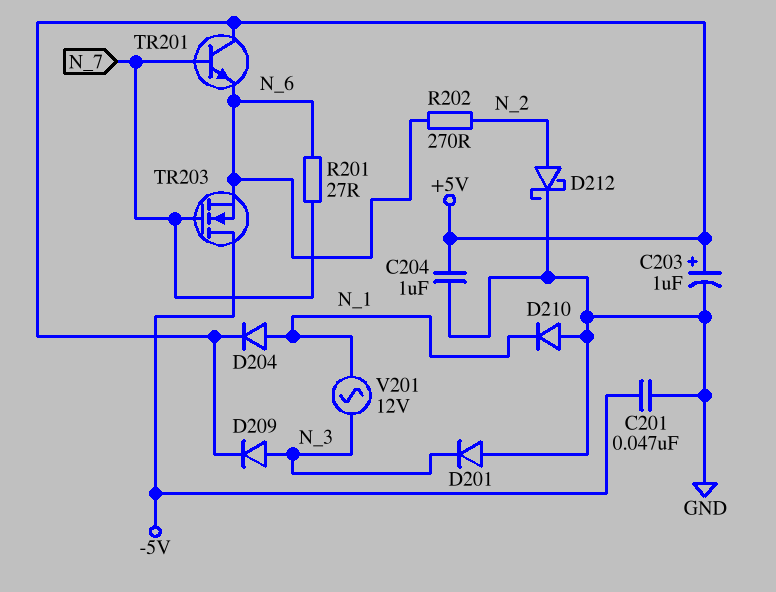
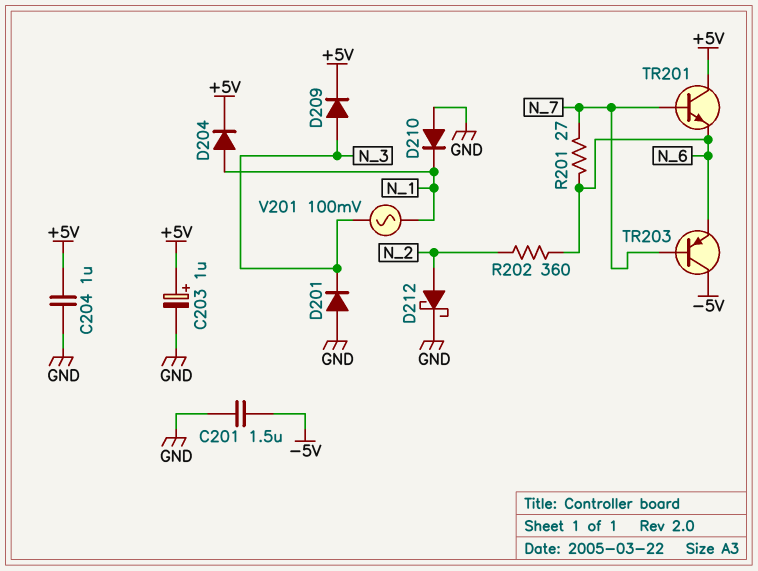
C201: 47nF (-5V, GND) -> 1.5uF (-5V, GND)
R202: 270 (N_2, N_6) -> 360 (N_2, N_6)
TR203: NMOS (G N_7, D -5V, S N_6) -> PNP (B N_7, C -5V, E N_6)
V201: AC 12V (N_1, N_3) -> AC 100mV (N_1, N_3)

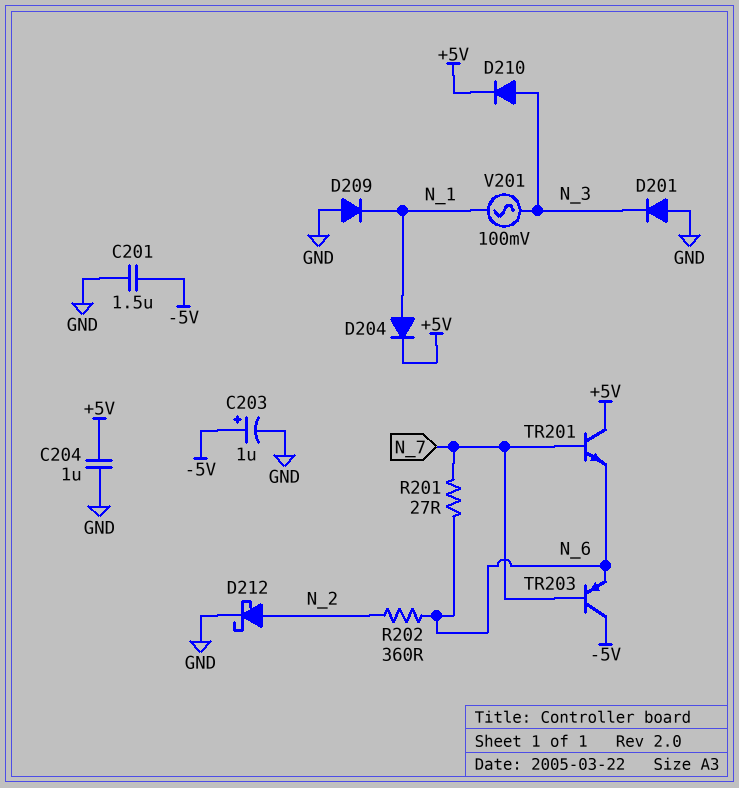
C203: 1uF (plus +5V, minus GND) -> 1uF (plus -5V, minus GND)
D209: diode (A N_3, K +5V) -> diode (A GND, K N_1)
D210: diode (A GND, K N_1) -> diode (A N_3, K +5V)

